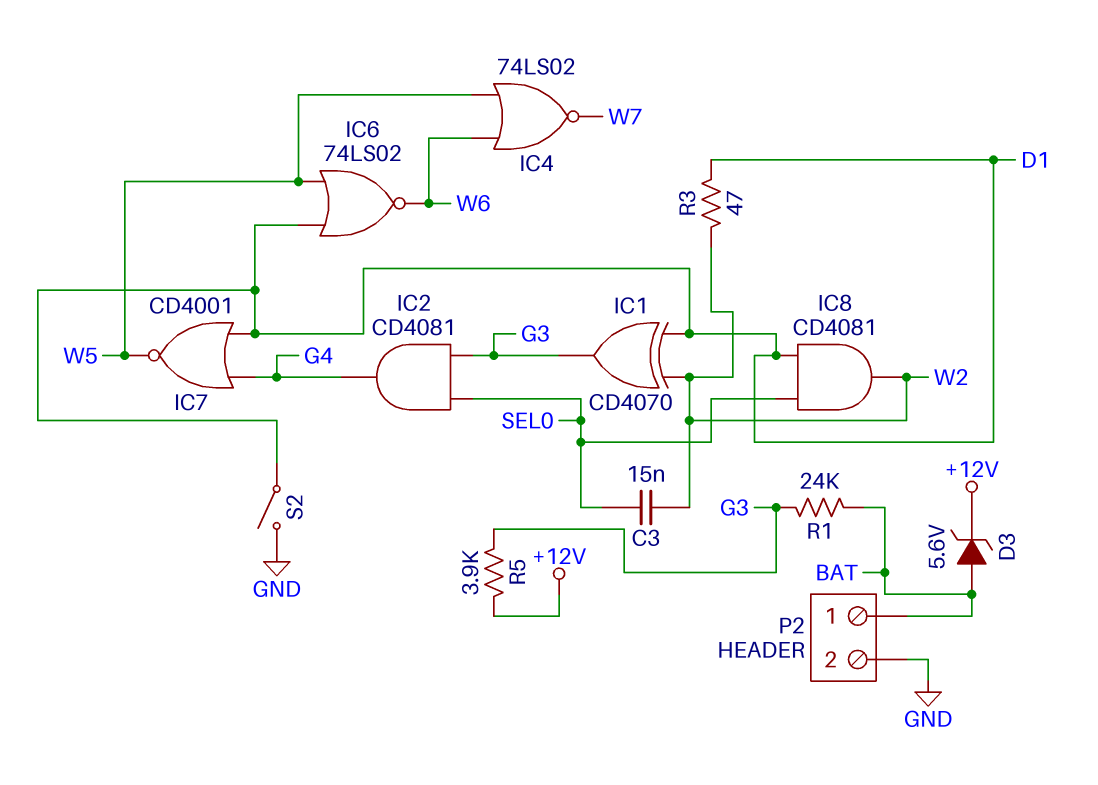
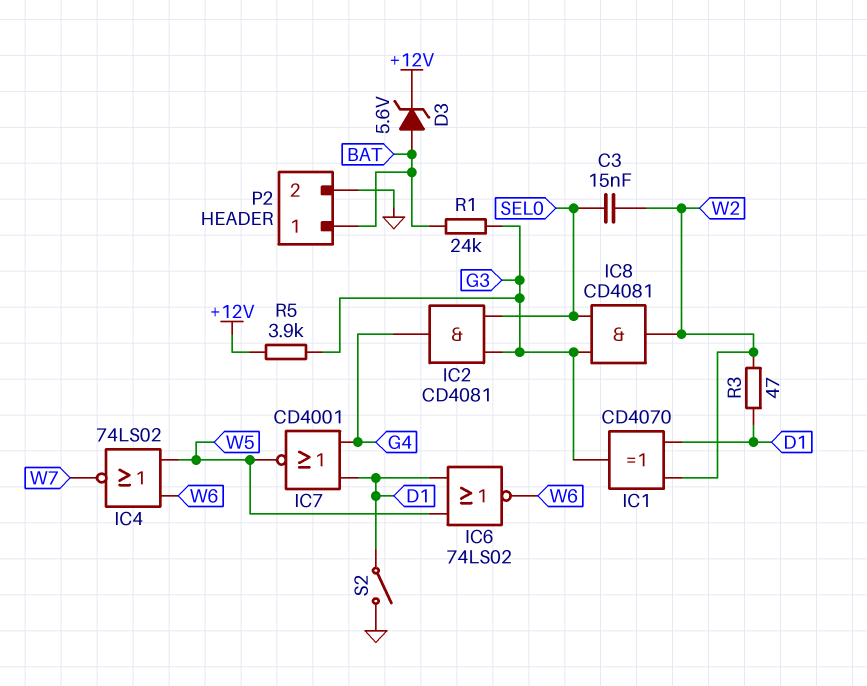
IC8: AND CD4081 (in D1, in SEL0, out W2) -> AND CD4081 (in G3, in SEL0, out W2)

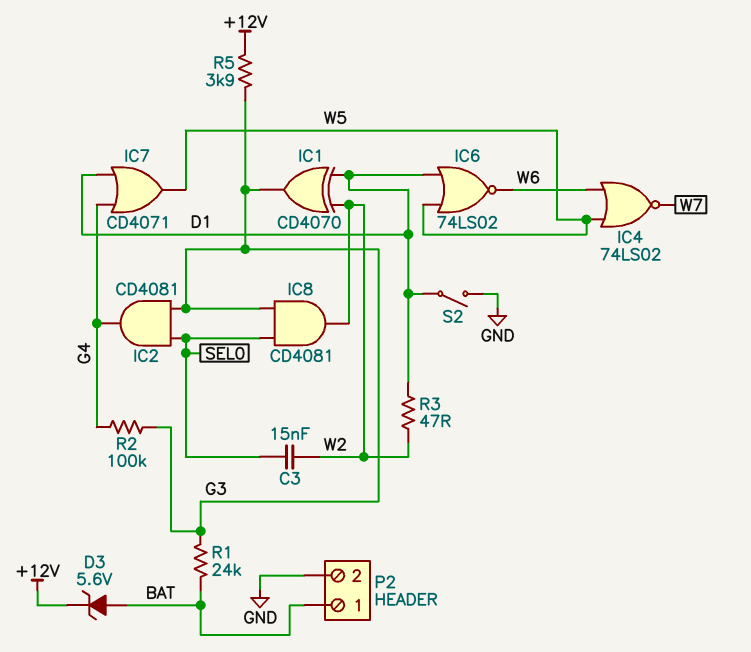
IC7: NOR CD4001 (in D1, in G4, out W5) -> OR CD4071 (in D1, in G4, out W5)
R2: none -> 100k (G3, G4)

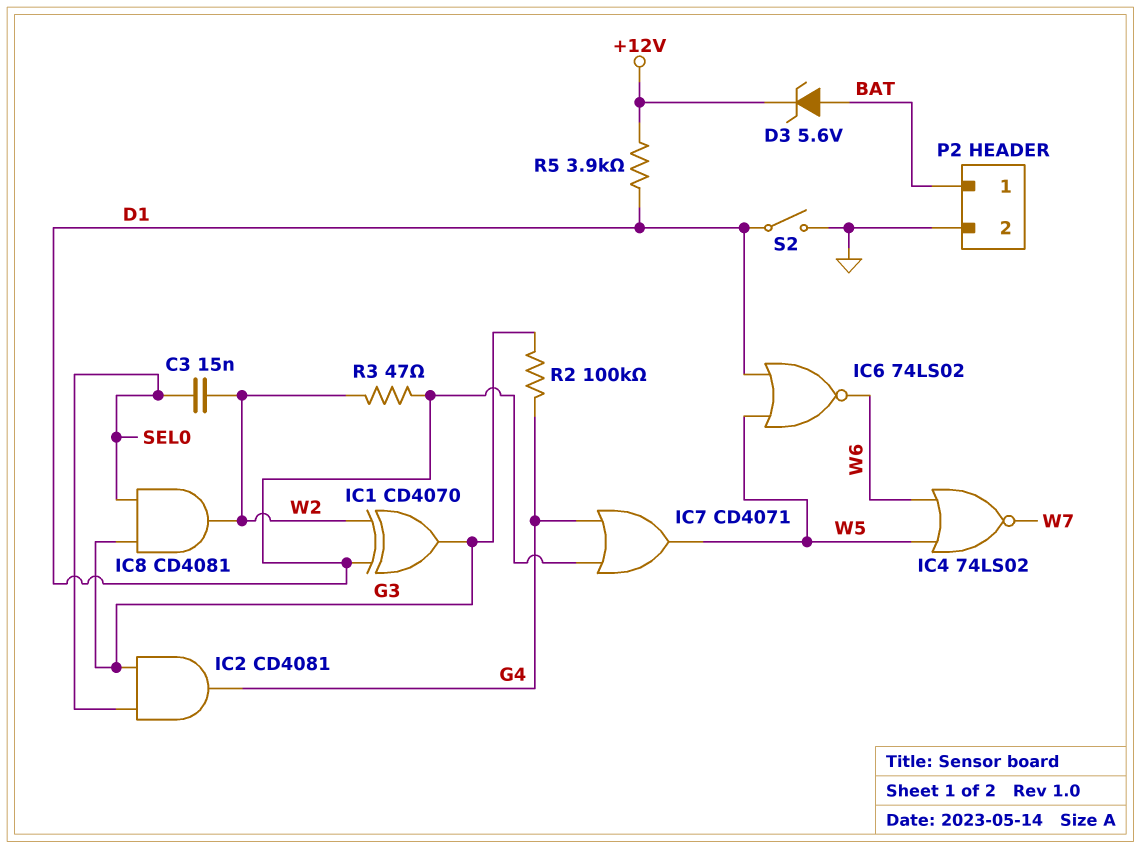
R1: 24k (BAT, G3) -> none
R5: 3.9k (+12V, G3) -> 3.9k (+12V, D1)

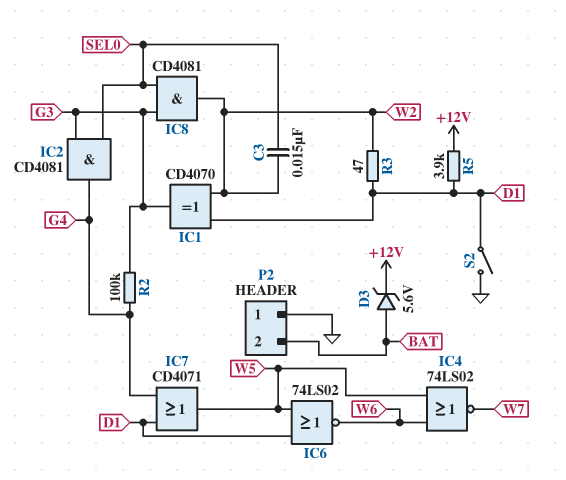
P2 pin 1: BAT -> GND
P2 pin 2: GND -> BAT

